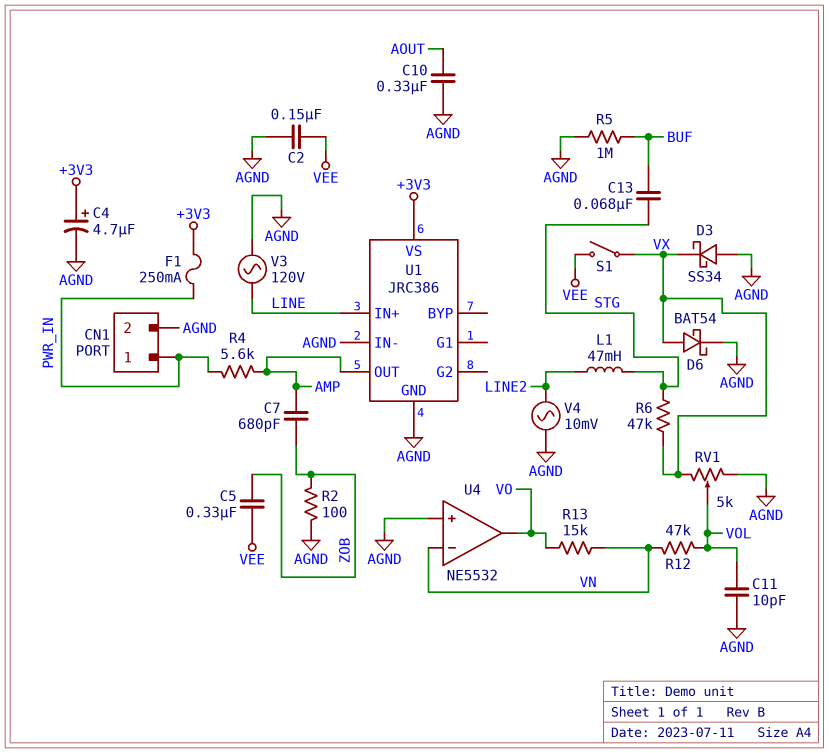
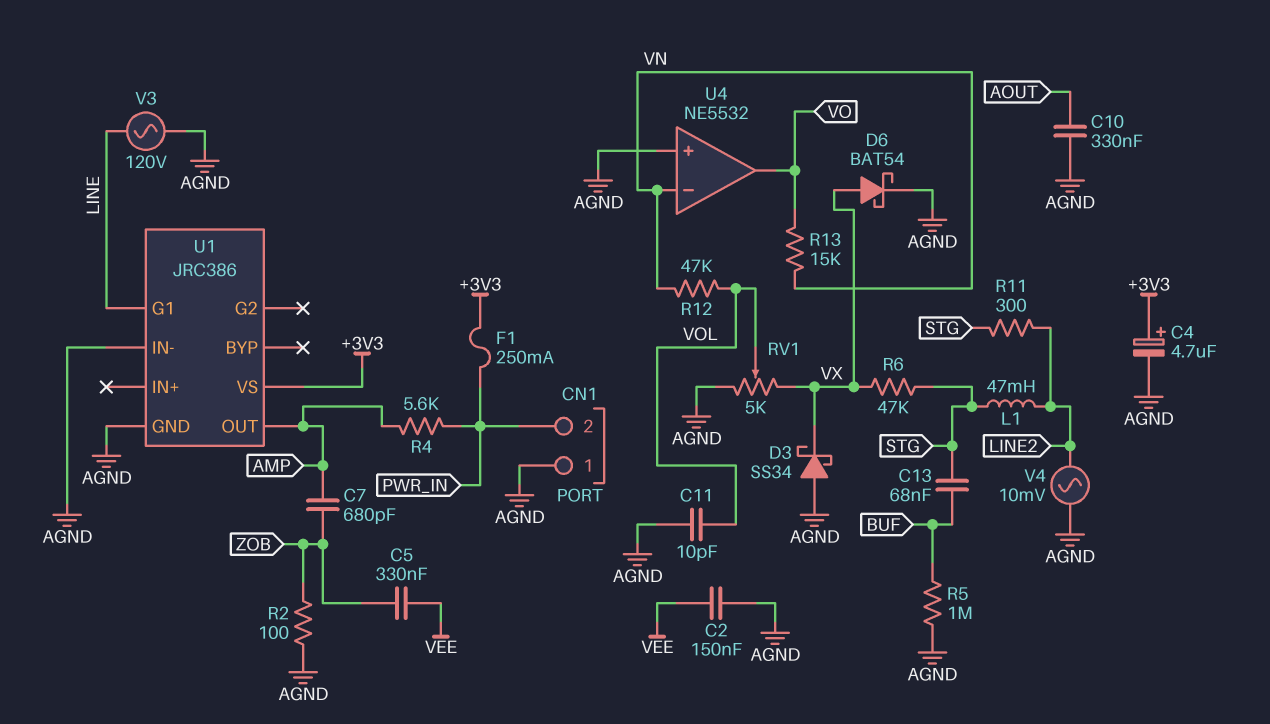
CN1 pin 1: PWR_IN -> AGND
CN1 pin 2: AGND -> PWR_IN
R11: none -> 300 (LINE2, STG)
S1: switch (VEE, VX) -> none
U1 pin G1: none -> LINE
U1 pin IN+: LINE -> none

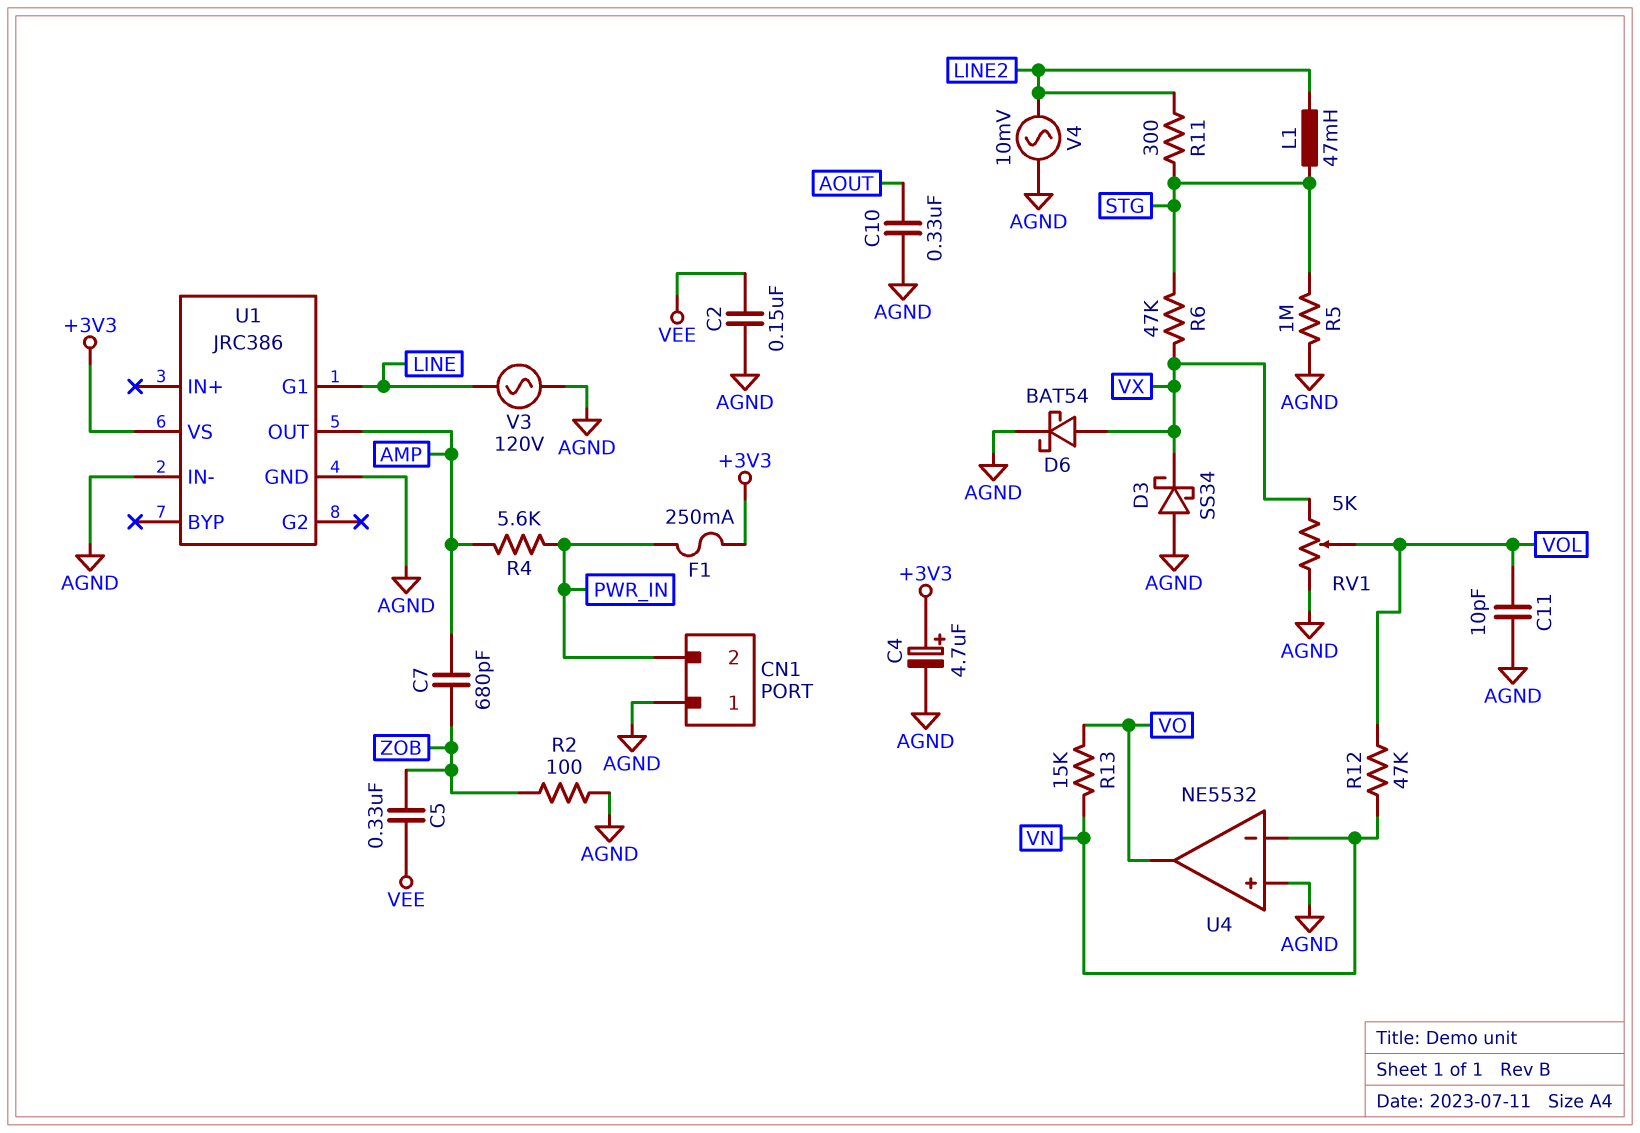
C13: 68nF (BUF, STG) -> none
R5: 1M (AGND, BUF) -> 1M (AGND, STG)

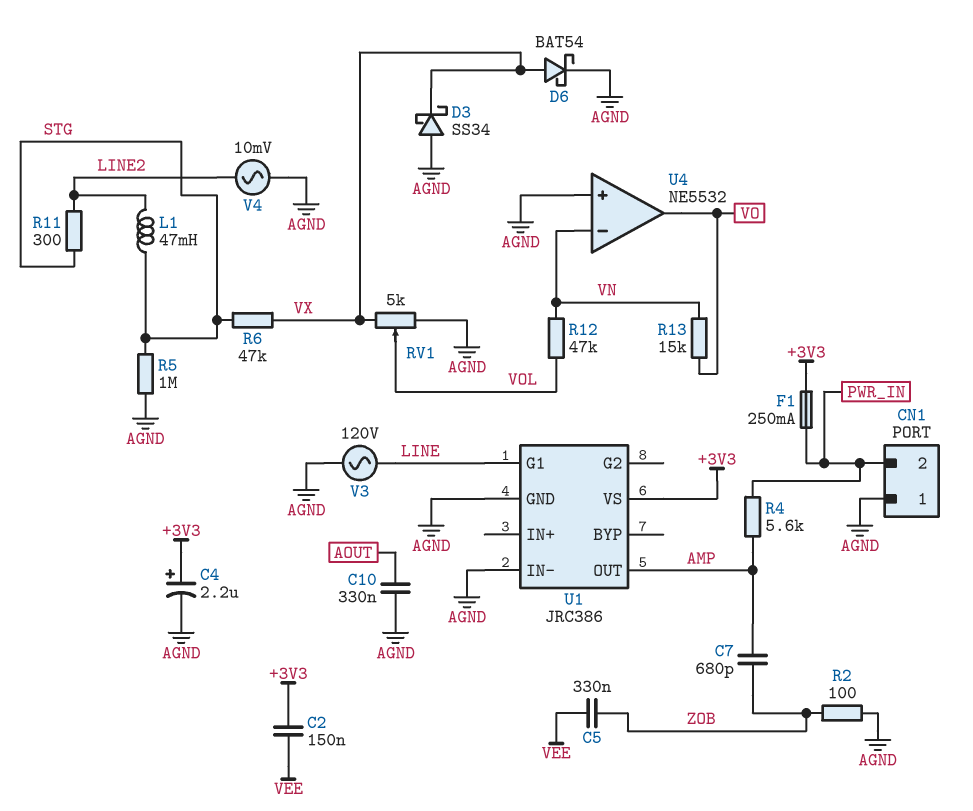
C2: 150nF (AGND, VEE) -> 150nF (+3V3, VEE)
C4: 4.7uF (plus +3V3, minus AGND) -> 2.2uF (plus +3V3, minus AGND)
C11: 10pF (AGND, VOL) -> none

